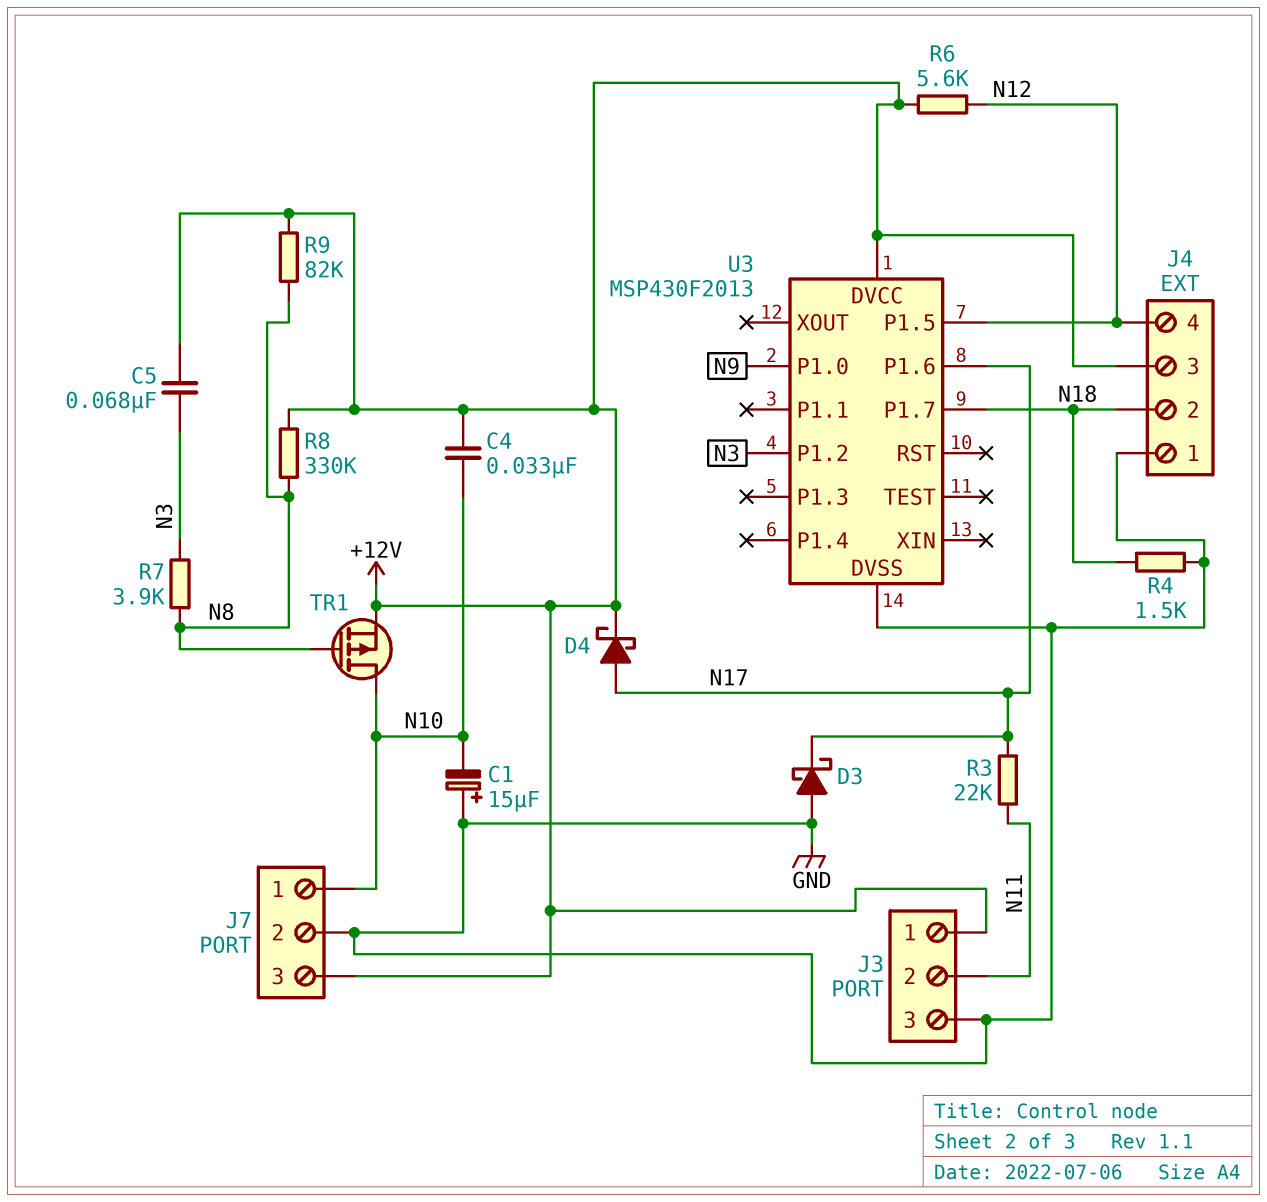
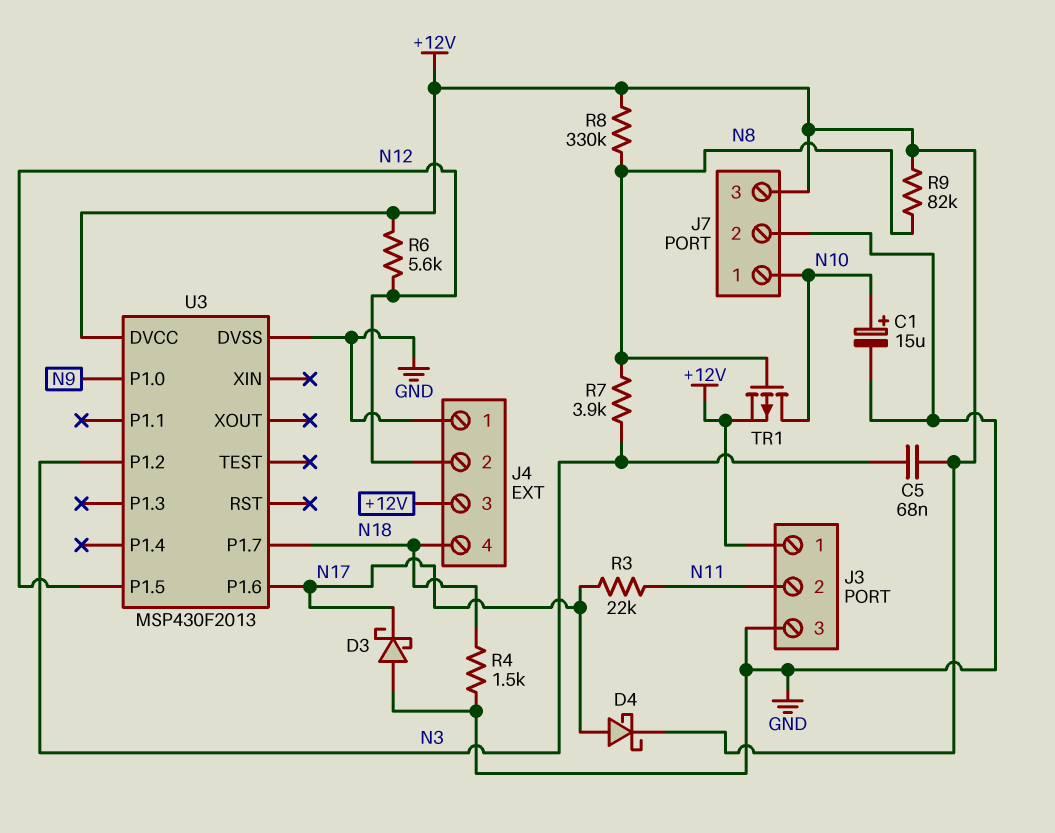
C1: 15uF (plus GND, minus N10) -> 15uF (plus N10, minus GND)
C4: 33nF (+12V, N10) -> none
J4 pin 2: N18 -> N12
J4 pin 4: N12 -> N18

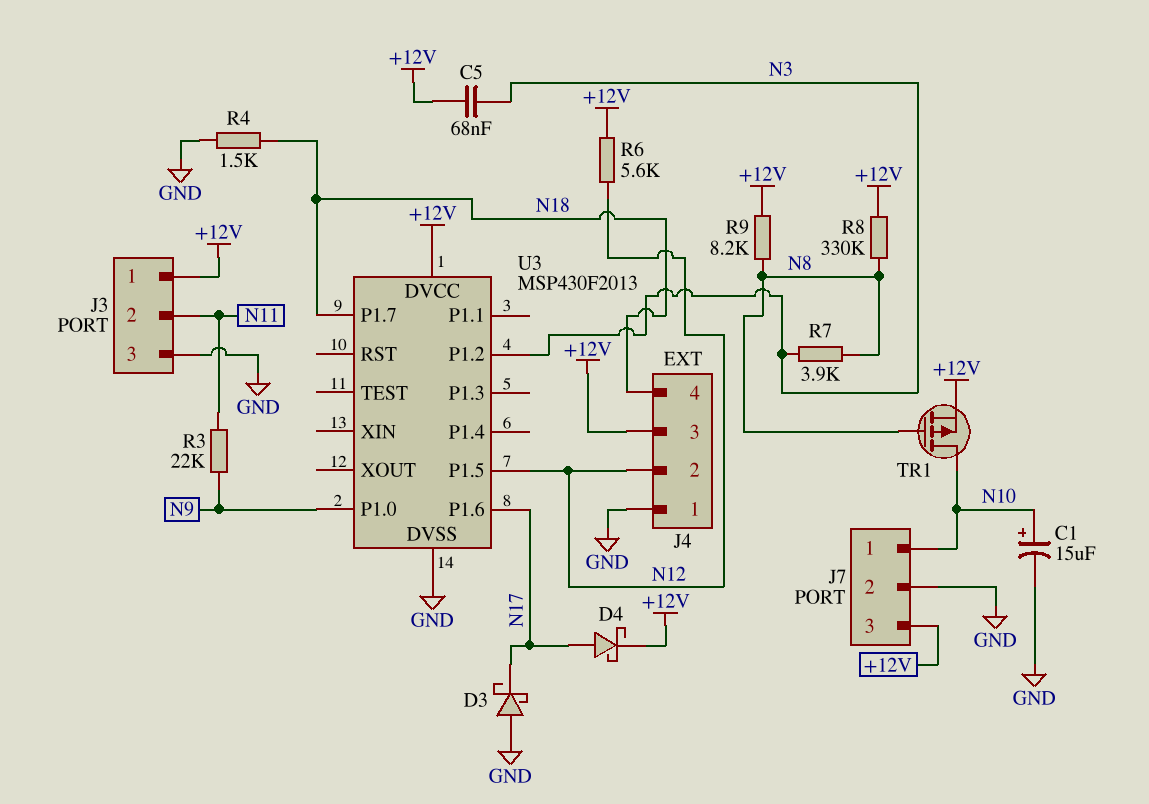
R3: 22k (N11, N17) -> 22k (N9, N11)
R9: 82k (+12V, N8) -> 8.2k (+12V, N8)

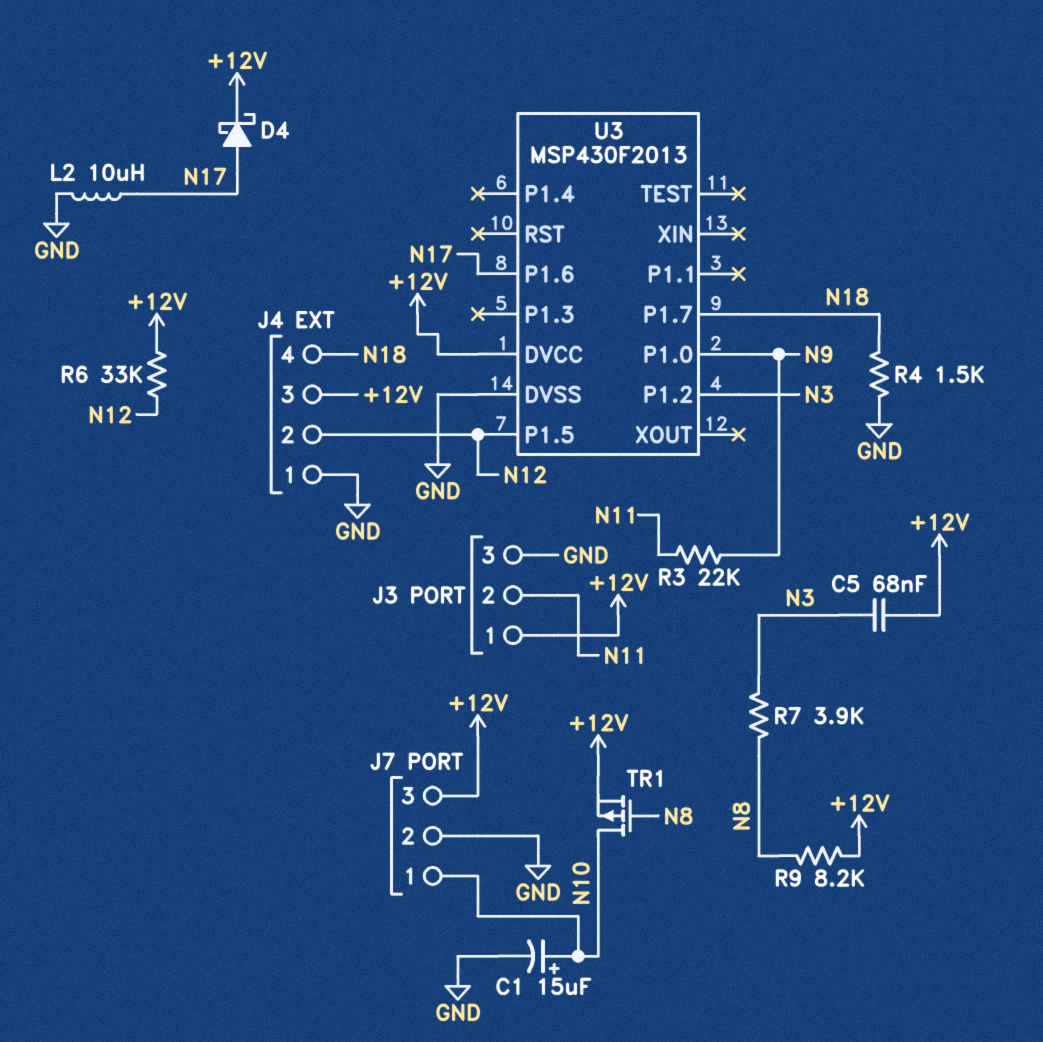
D3: schottky (A GND, K N17) -> none
L2: none -> 10uH (GND, N17)
R6: 5.6k (+12V, N12) -> 33k (+12V, N12)
R8: 330k (+12V, N8) -> none

